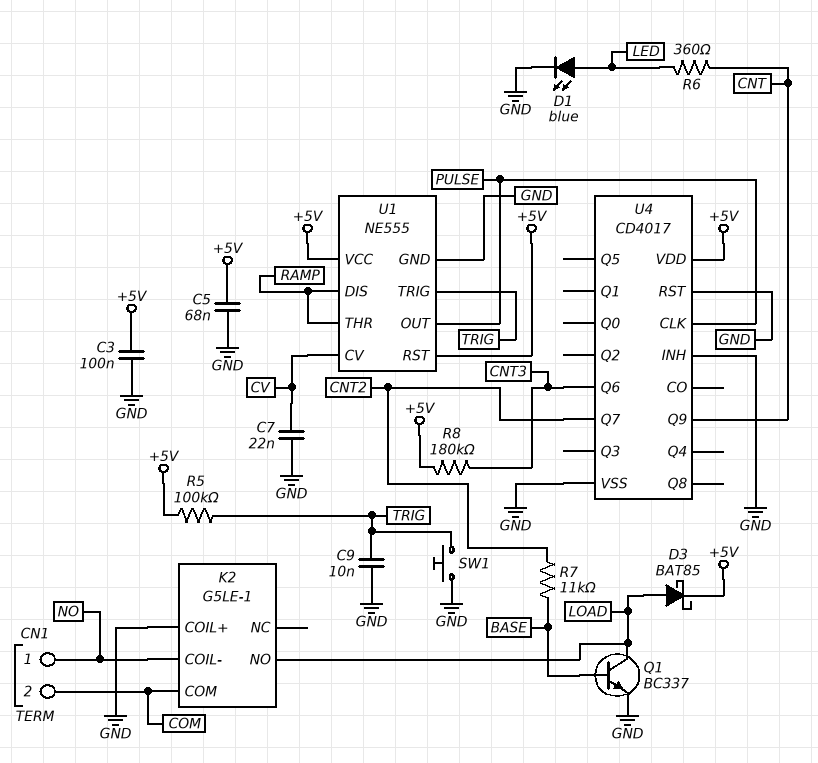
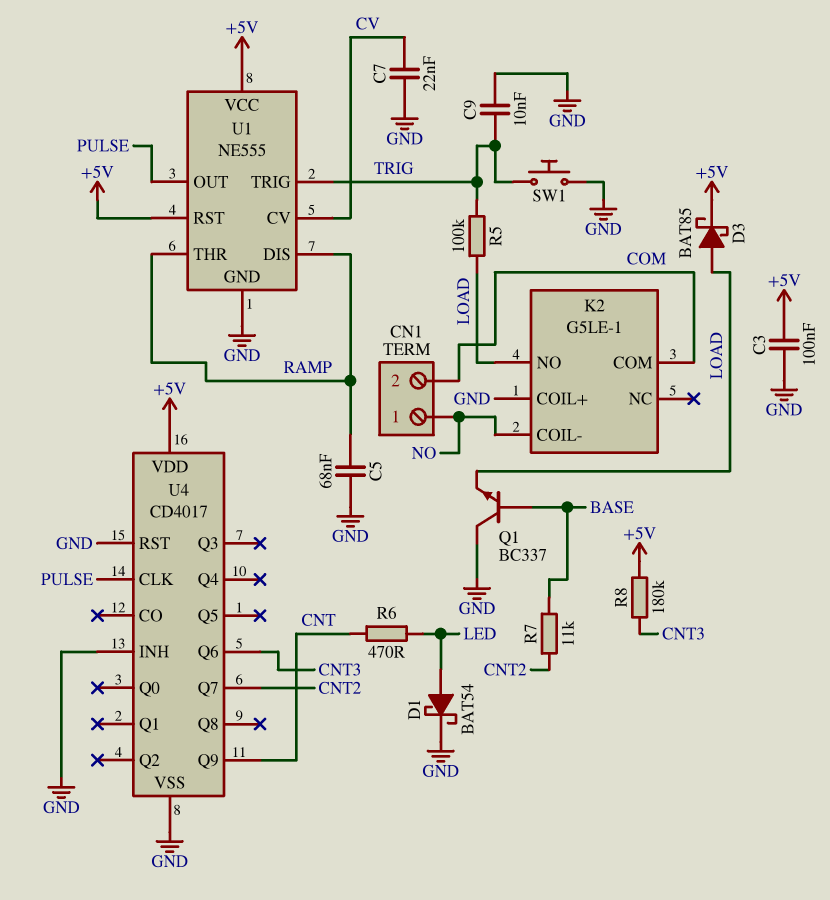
C5: 68nF (+5V, GND) -> 68nF (GND, RAMP)
D1: LED blue (A LED, K GND) -> schottky BAT54 (A LED, K GND)
Q1: NPN BC337 (B BASE, C LOAD, E GND) -> NPN BC337 (B BASE, C GND, E LOAD)
R5: 100k (+5V, TRIG) -> 100k (LOAD, TRIG)
R6: 360 (CNT, LED) -> 470 (CNT, LED)

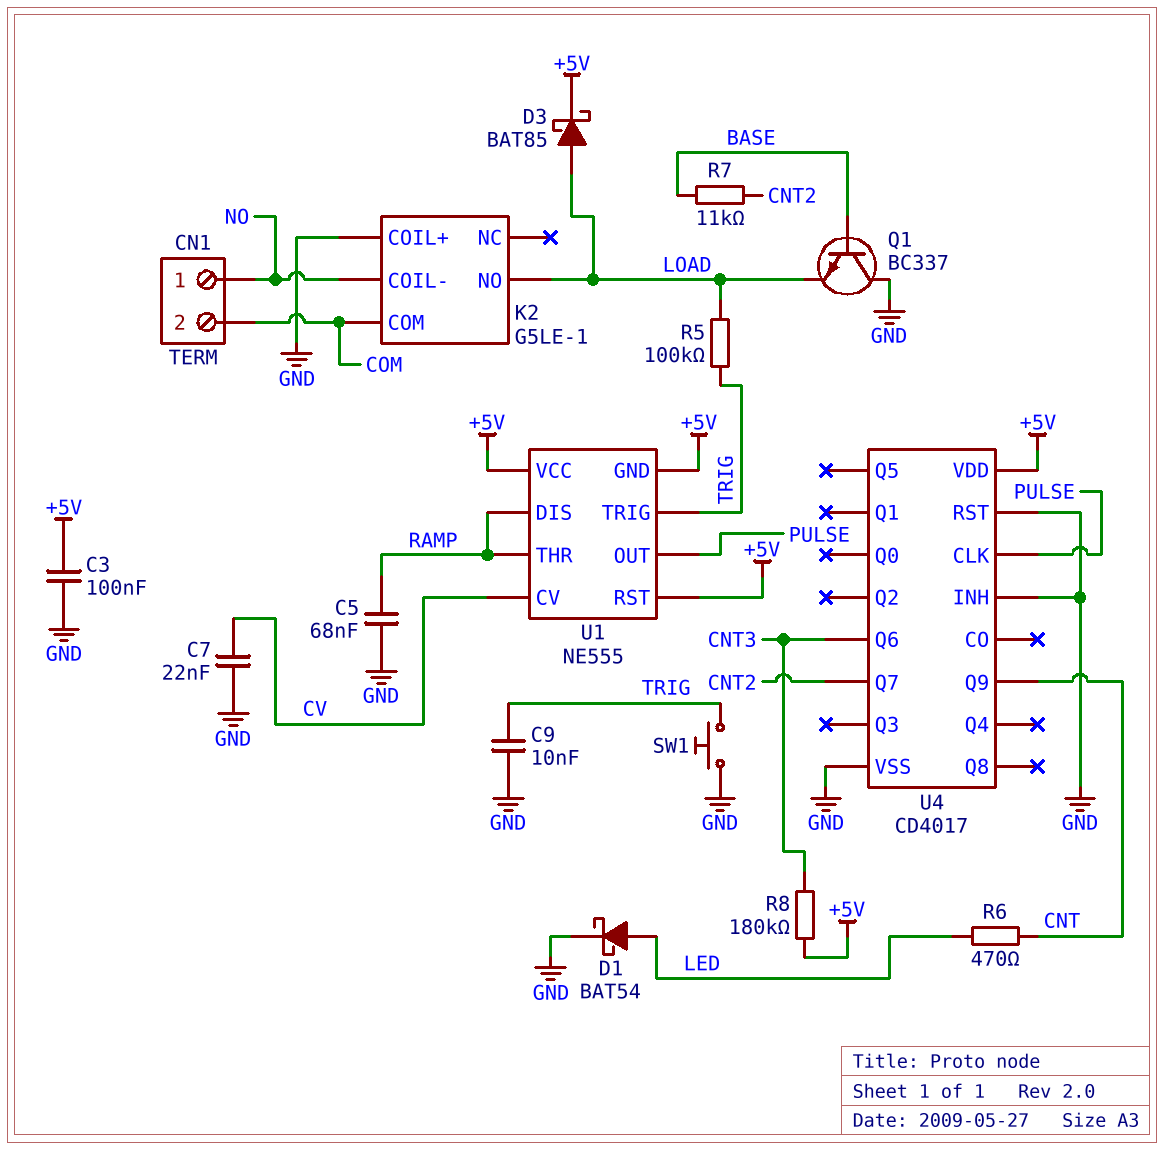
U1 pin GND: GND -> +5V

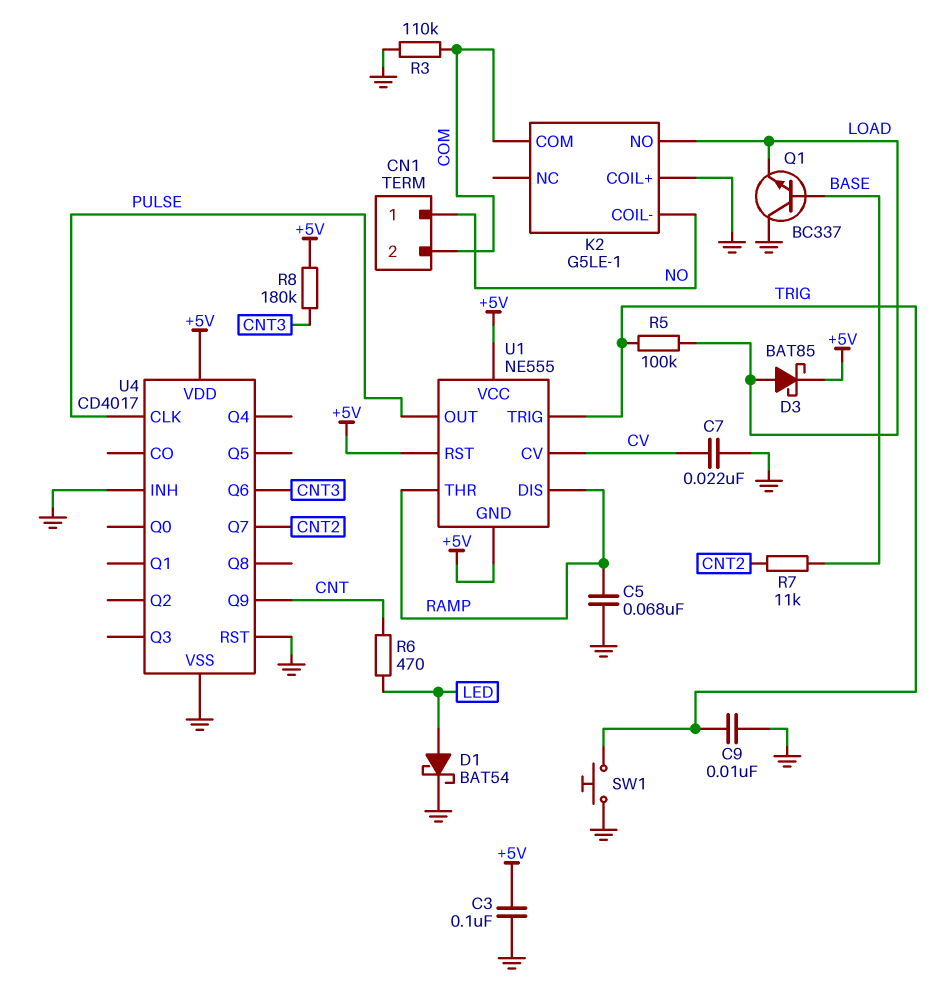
R3: none -> 110k (COM, GND)

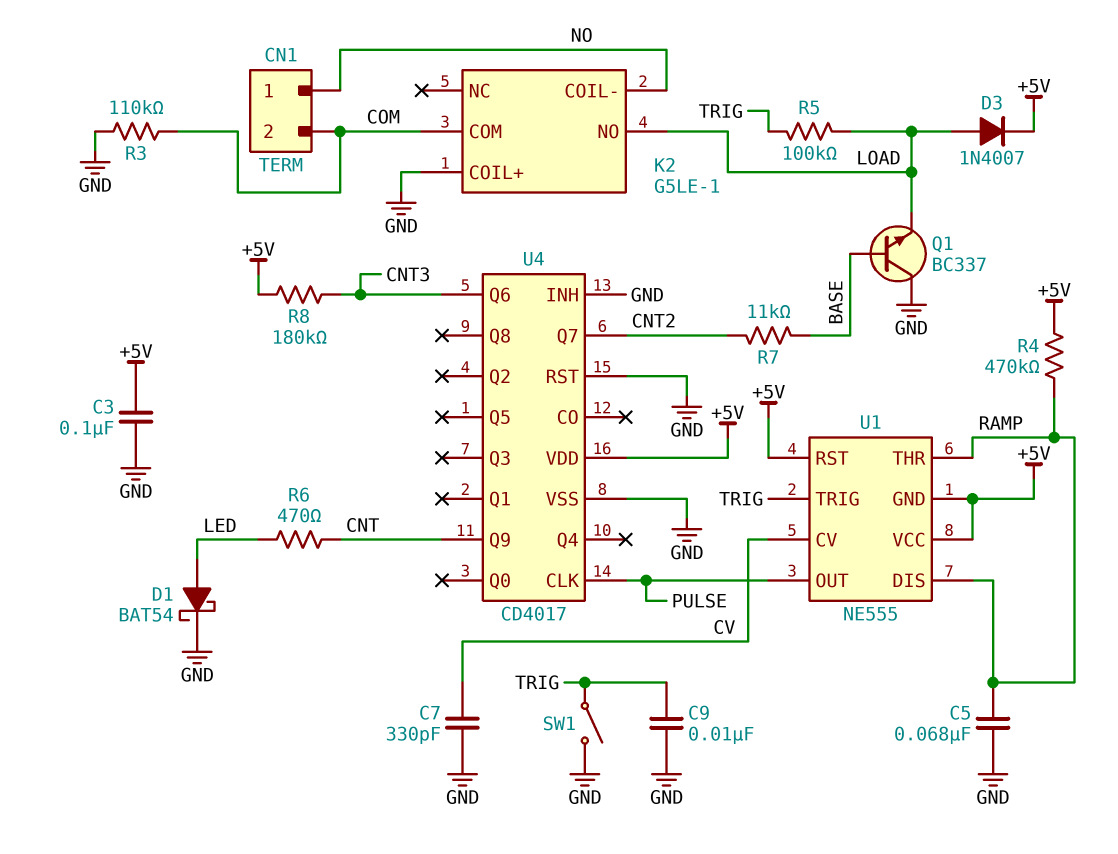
C7: 22nF (CV, GND) -> 330pF (CV, GND)
D3: schottky BAT85 (A LOAD, K +5V) -> diode 1N4007 (A LOAD, K +5V)
R4: none -> 470k (+5V, RAMP)
SW1: button (GND, TRIG) -> switch (GND, TRIG)

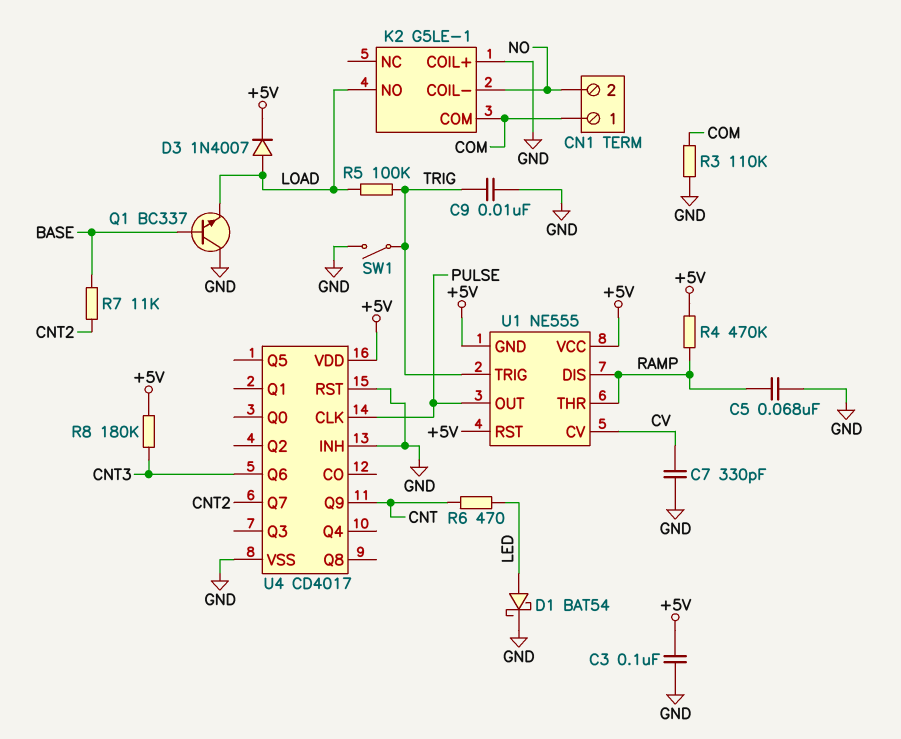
CN1 pin 1: NO -> COM
CN1 pin 2: COM -> NO

